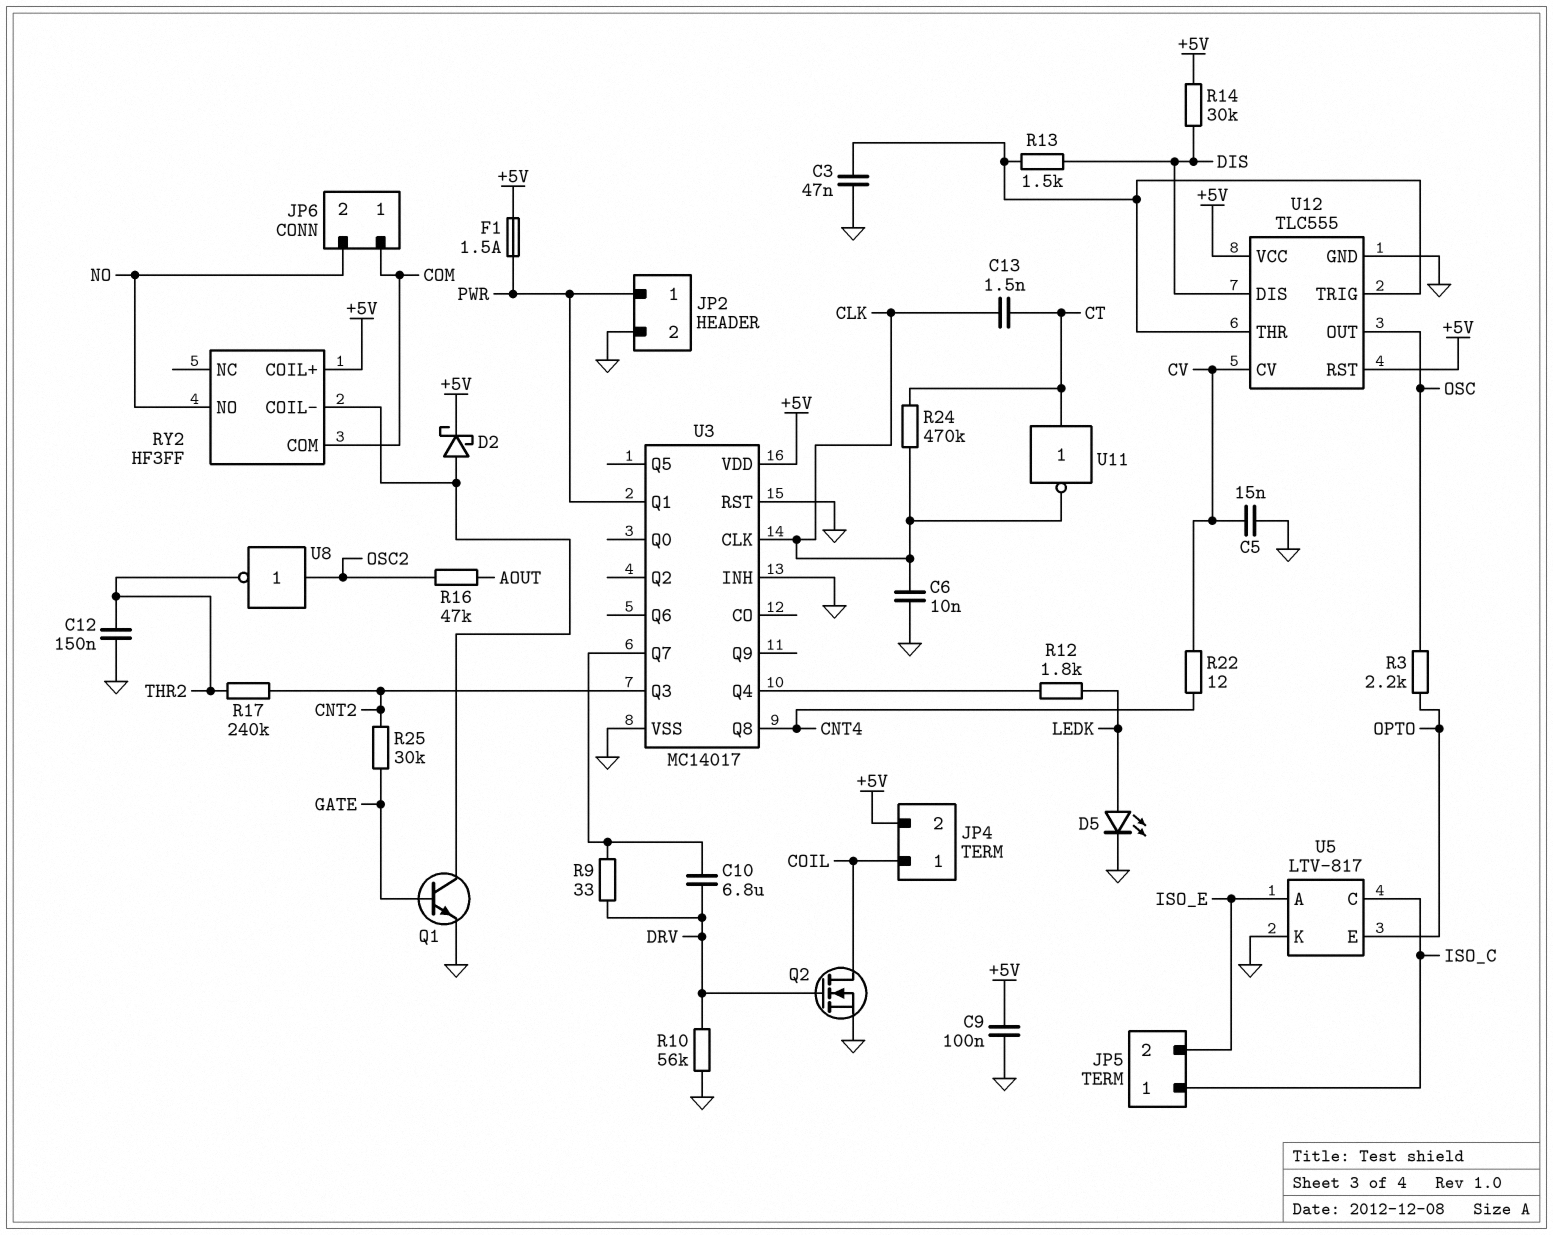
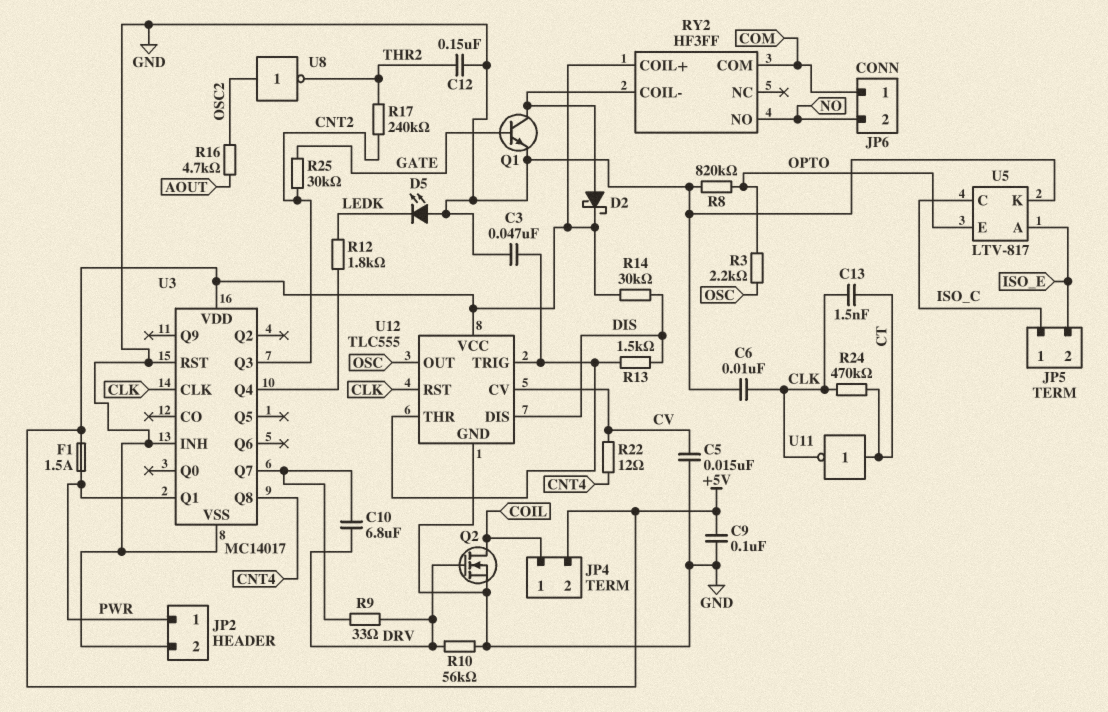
D5: LED (A LEDK, K GND) -> LED (A GND, K LEDK)
R8: none -> 820k (GND, OPTO)
R16: 47k (AOUT, OSC2) -> 4.7k (AOUT, OSC2)
U12 pin RST: +5V -> CLK

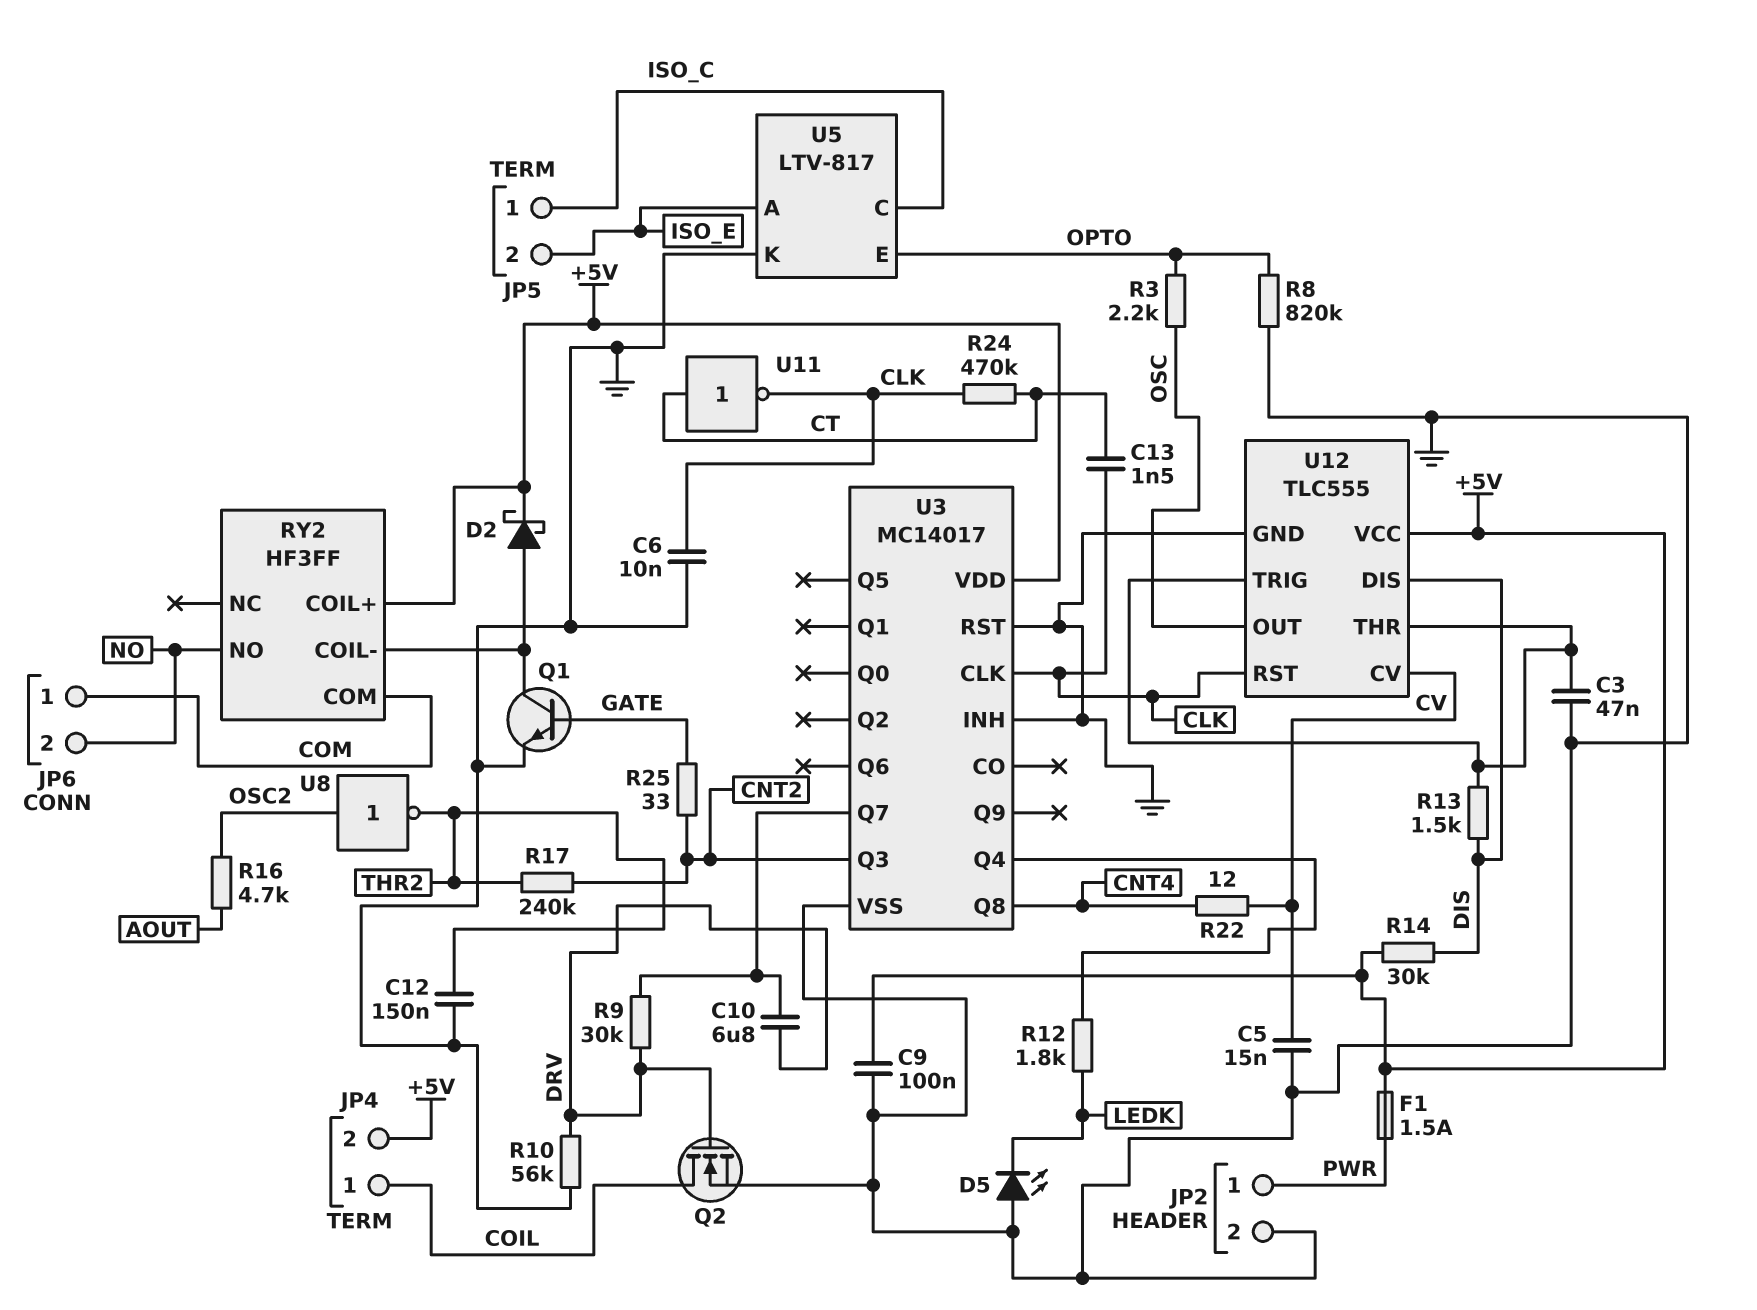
R9: 33 (DRV, U3/Q7) -> 30k (DRV, U3/Q7)
R25: 30k (CNT2, GATE) -> 33 (CNT2, GATE)
U3 pin Q1: PWR -> none

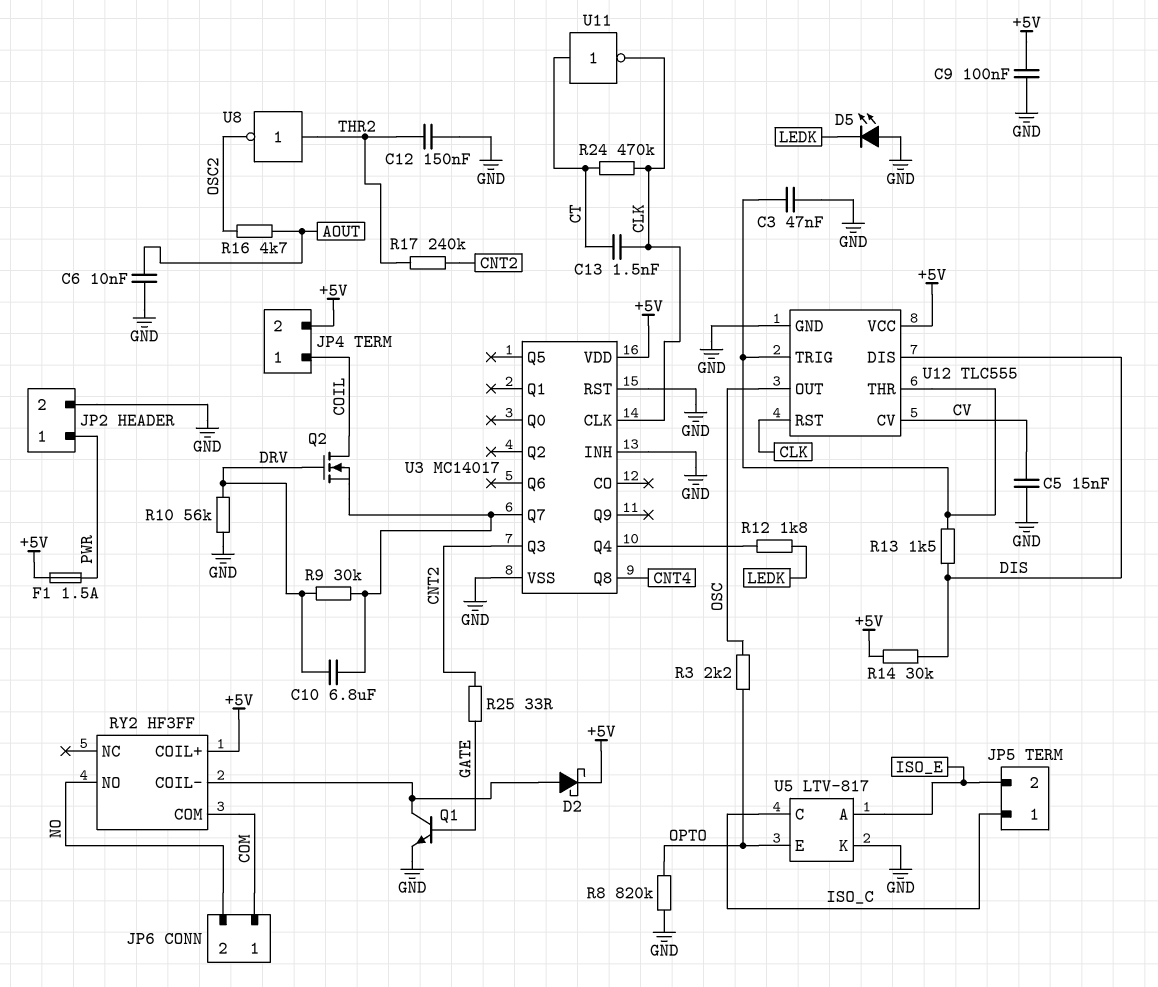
C6: 10nF (CLK, GND) -> 10nF (AOUT, GND)
Q2: NMOS (G DRV, D COIL, S GND) -> NMOS (G DRV, D COIL, S U3/Q7)
R22: 12 (CNT4, CV) -> none
U8: NOT (in OSC2, out THR2) -> NOT (in THR2, out OSC2)

